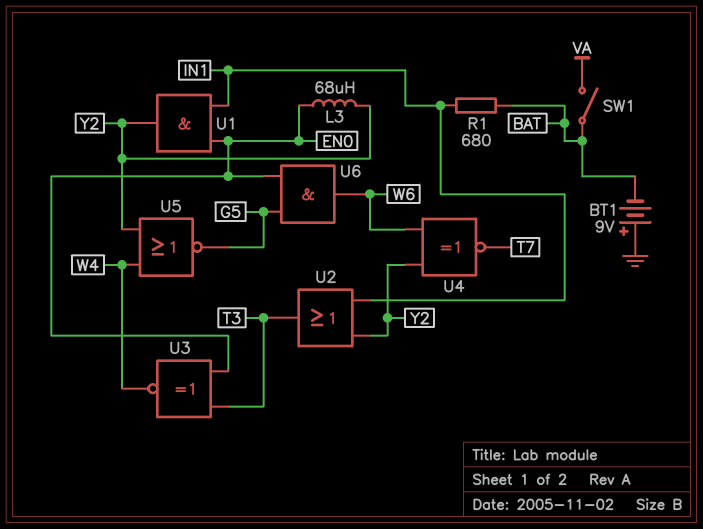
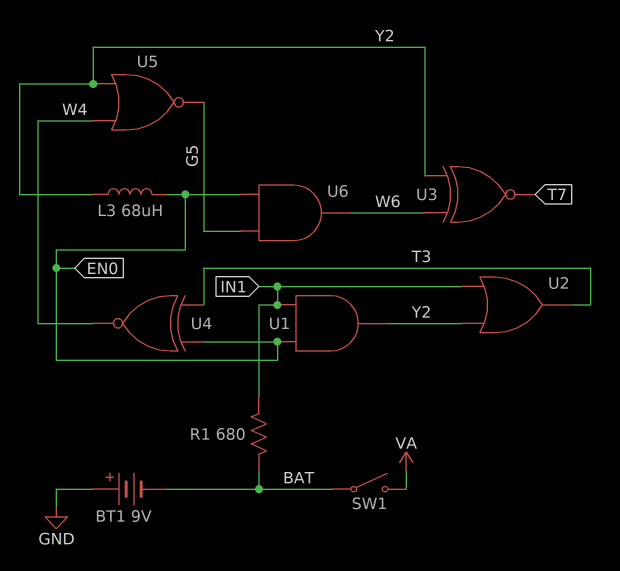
U3: XNOR (in EN0, in T3, out W4) -> XNOR (in W6, in Y2, out T7)
U4: XNOR (in W6, in Y2, out T7) -> XNOR (in EN0, in T3, out W4)

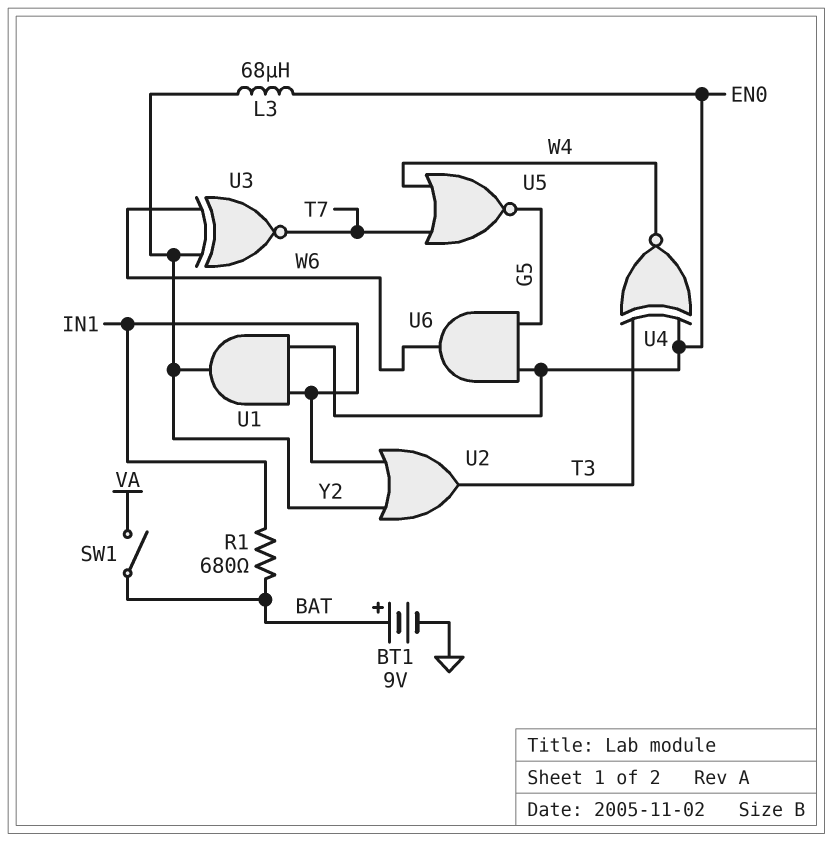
BT1: 9V (plus GND, minus BAT) -> 9V (plus BAT, minus GND)
U5: NOR (in W4, in Y2, out G5) -> NOR (in T7, in W4, out G5)

